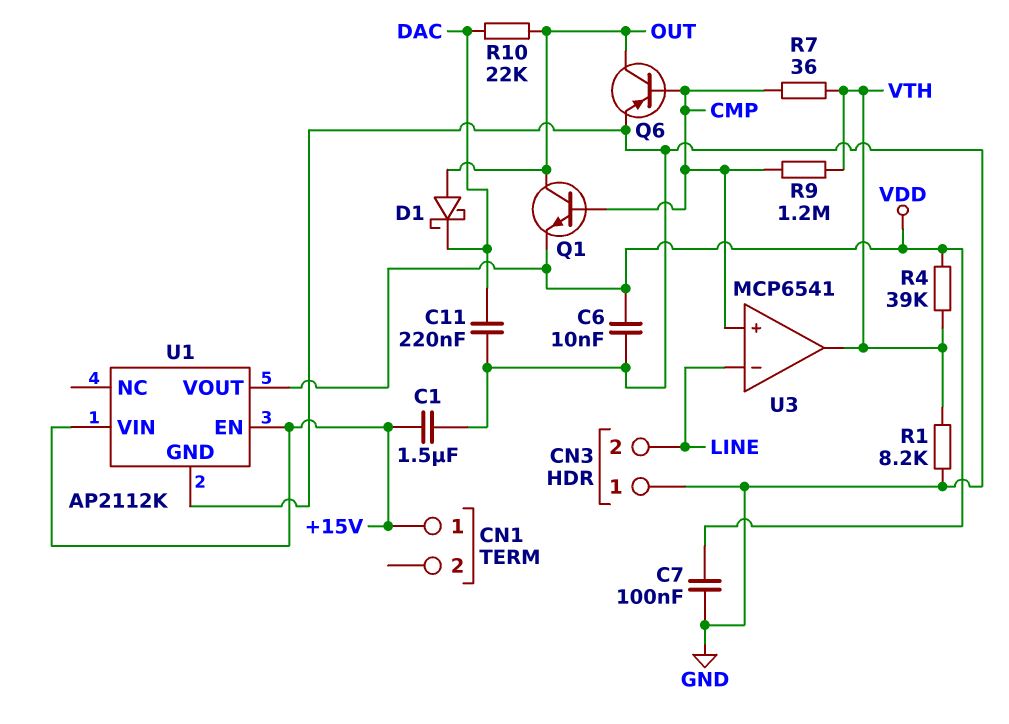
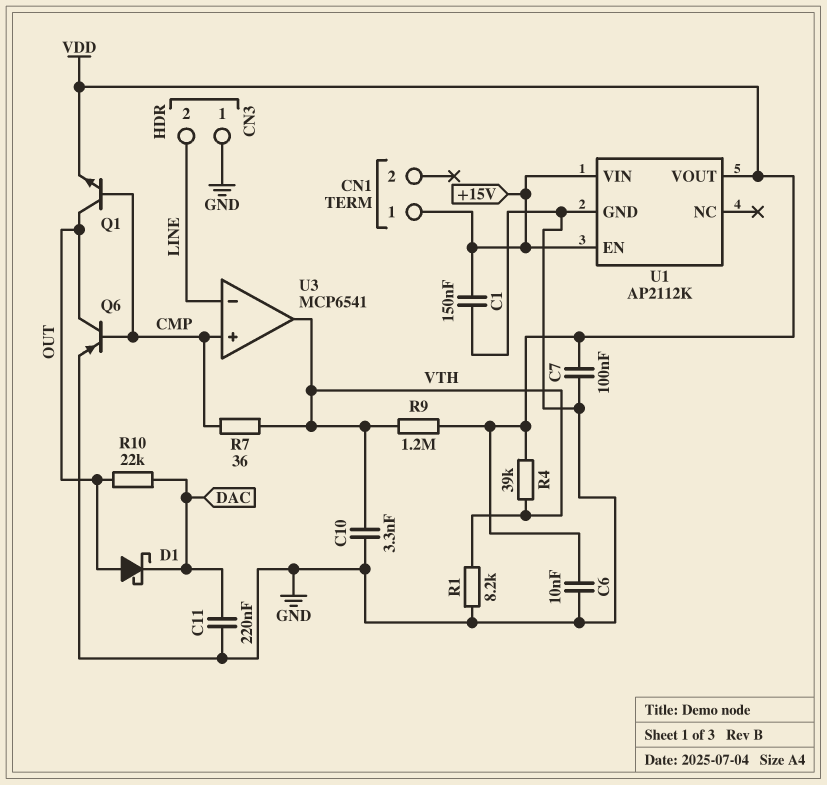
C1: 1.5uF (+15V, GND) -> 150nF (+15V, GND)
C10: none -> 3.3nF (GND, VTH)
R9: 1.2M (CMP, VTH) -> 1.2M (VDD, VTH)

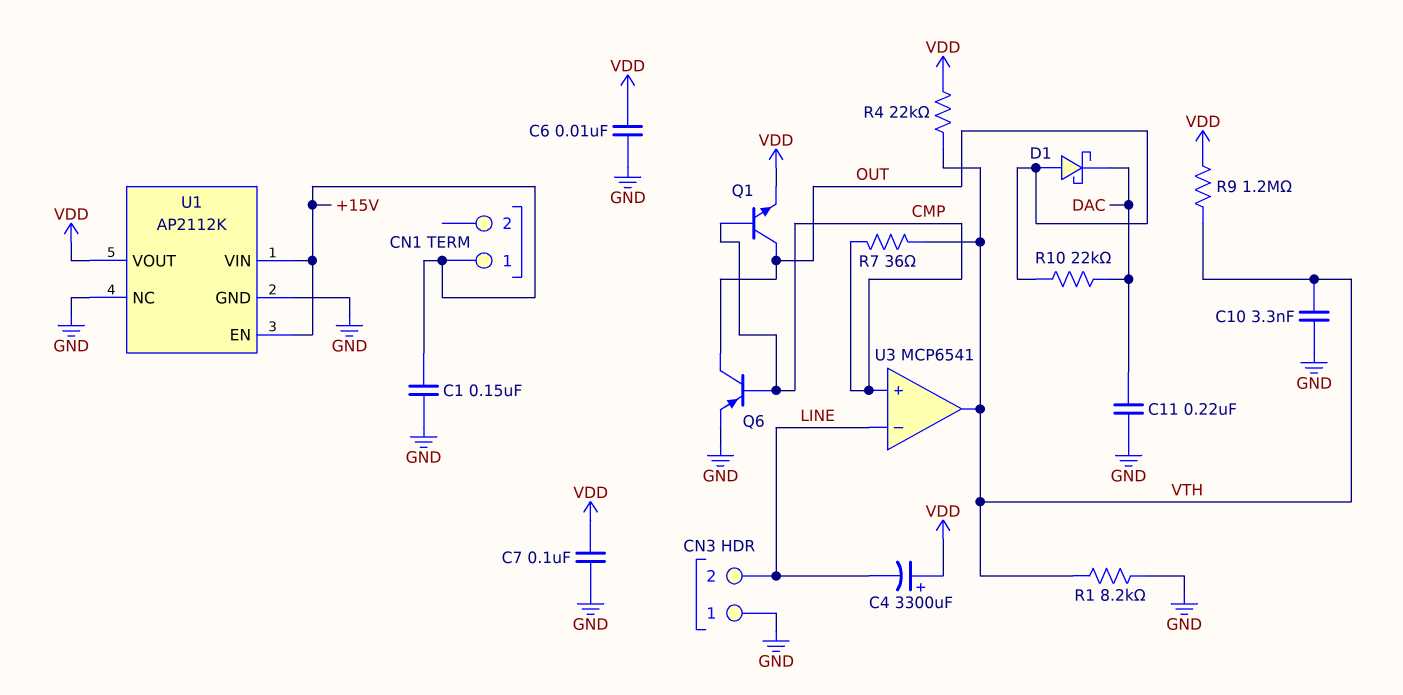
C4: none -> 3300uF (plus VDD, minus LINE)
R4: 39k (VDD, VTH) -> 22k (VDD, VTH)
U1 pin NC: none -> GND

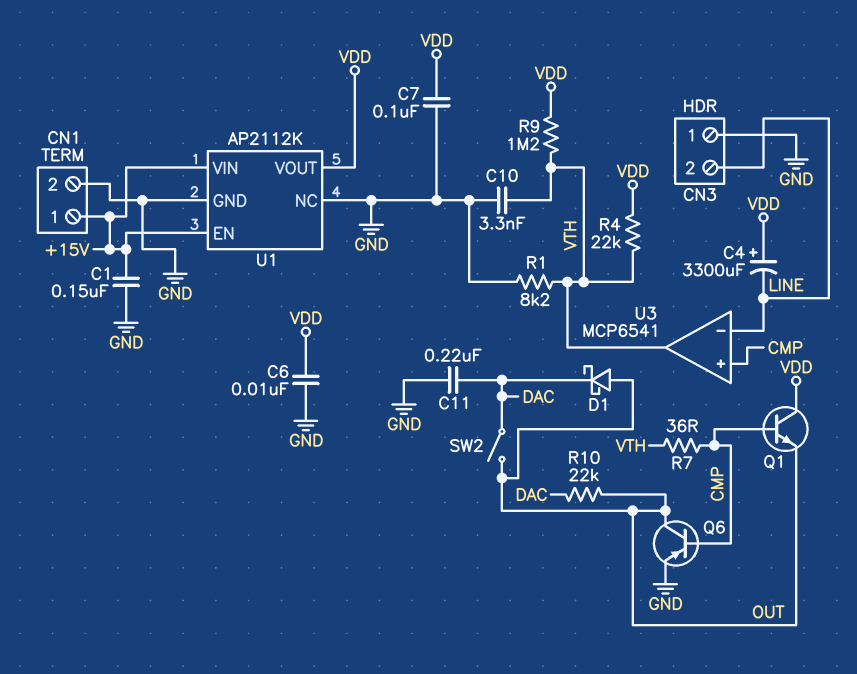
CN1 pin 2: none -> GND
Q1: NPN (B CMP, C OUT, E VDD) -> NPN (B CMP, C VDD, E OUT)
SW2: none -> switch (DAC, OUT)

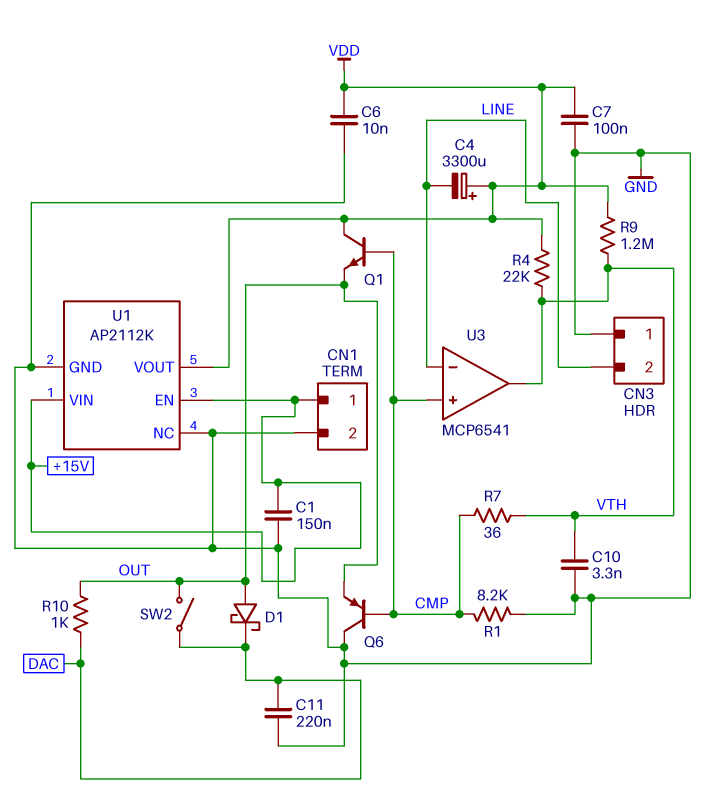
Q6: PNP (B CMP, C OUT, E GND) -> PNP (B CMP, C GND, E OUT)
R1: 8.2k (GND, VTH) -> 8.2k (CMP, GND)
R10: 22k (DAC, OUT) -> 1k (DAC, OUT)

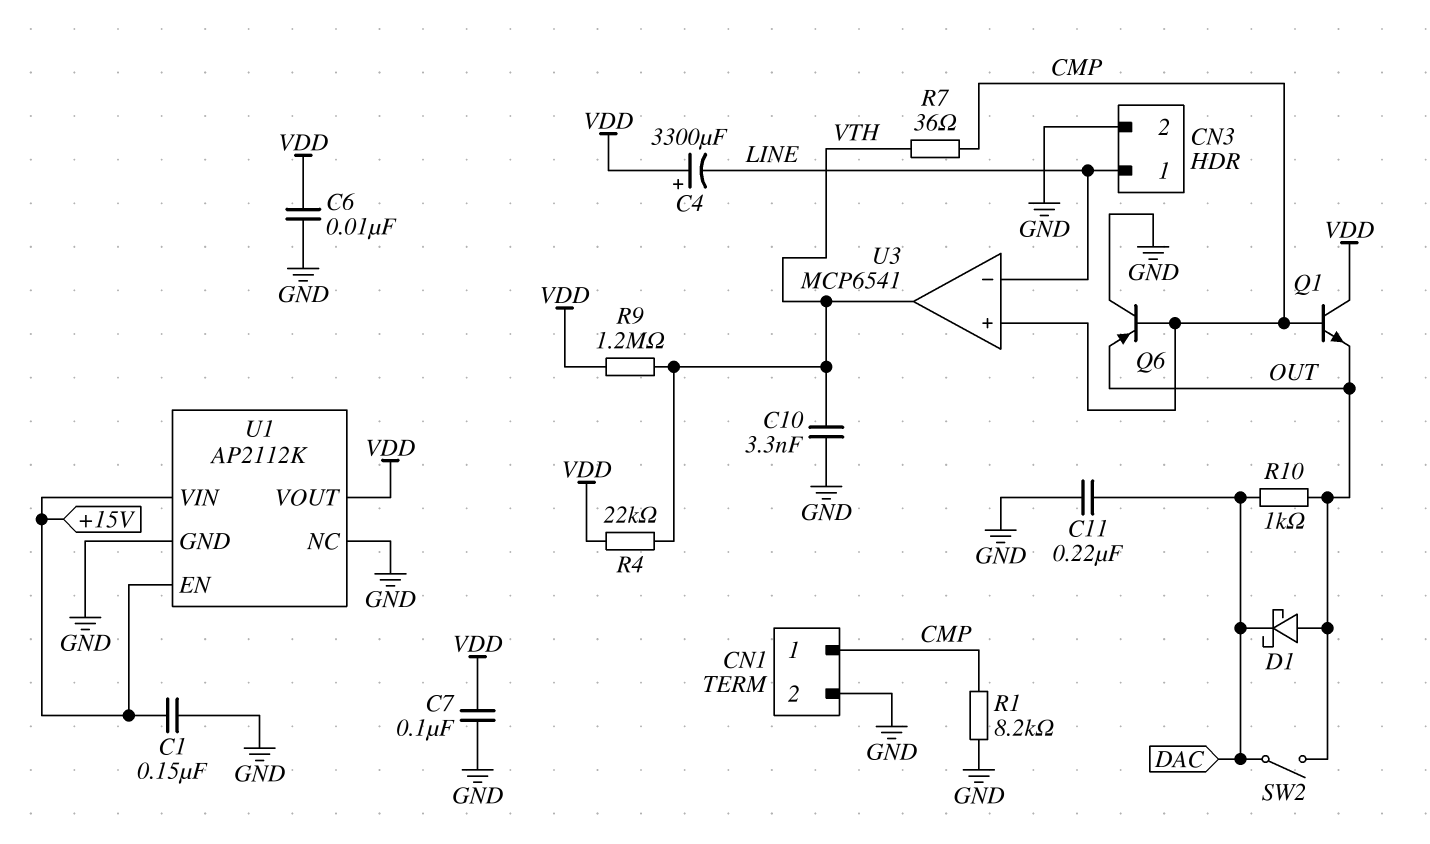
CN1 pin 1: +15V -> CMP
CN3 pin 1: GND -> LINE
CN3 pin 2: LINE -> GND

